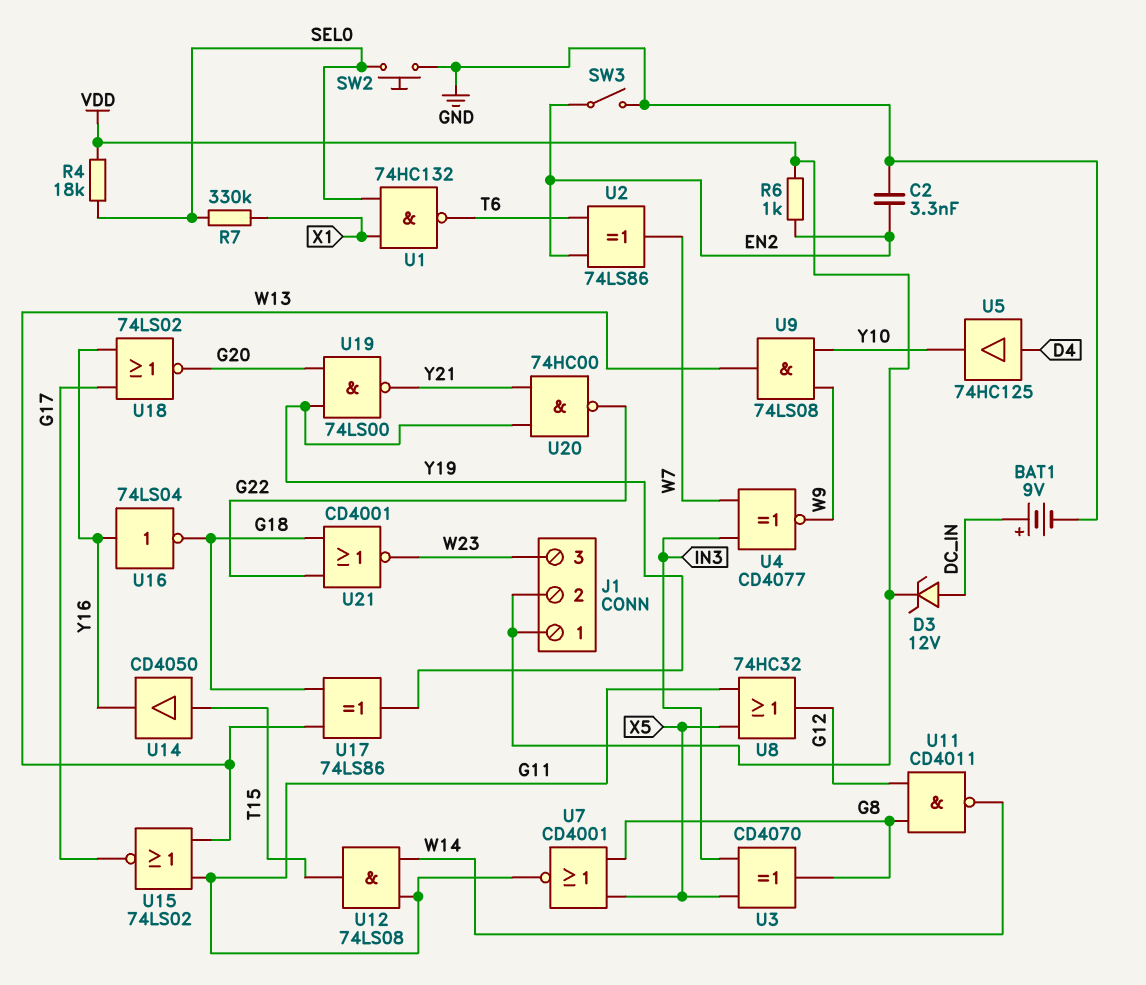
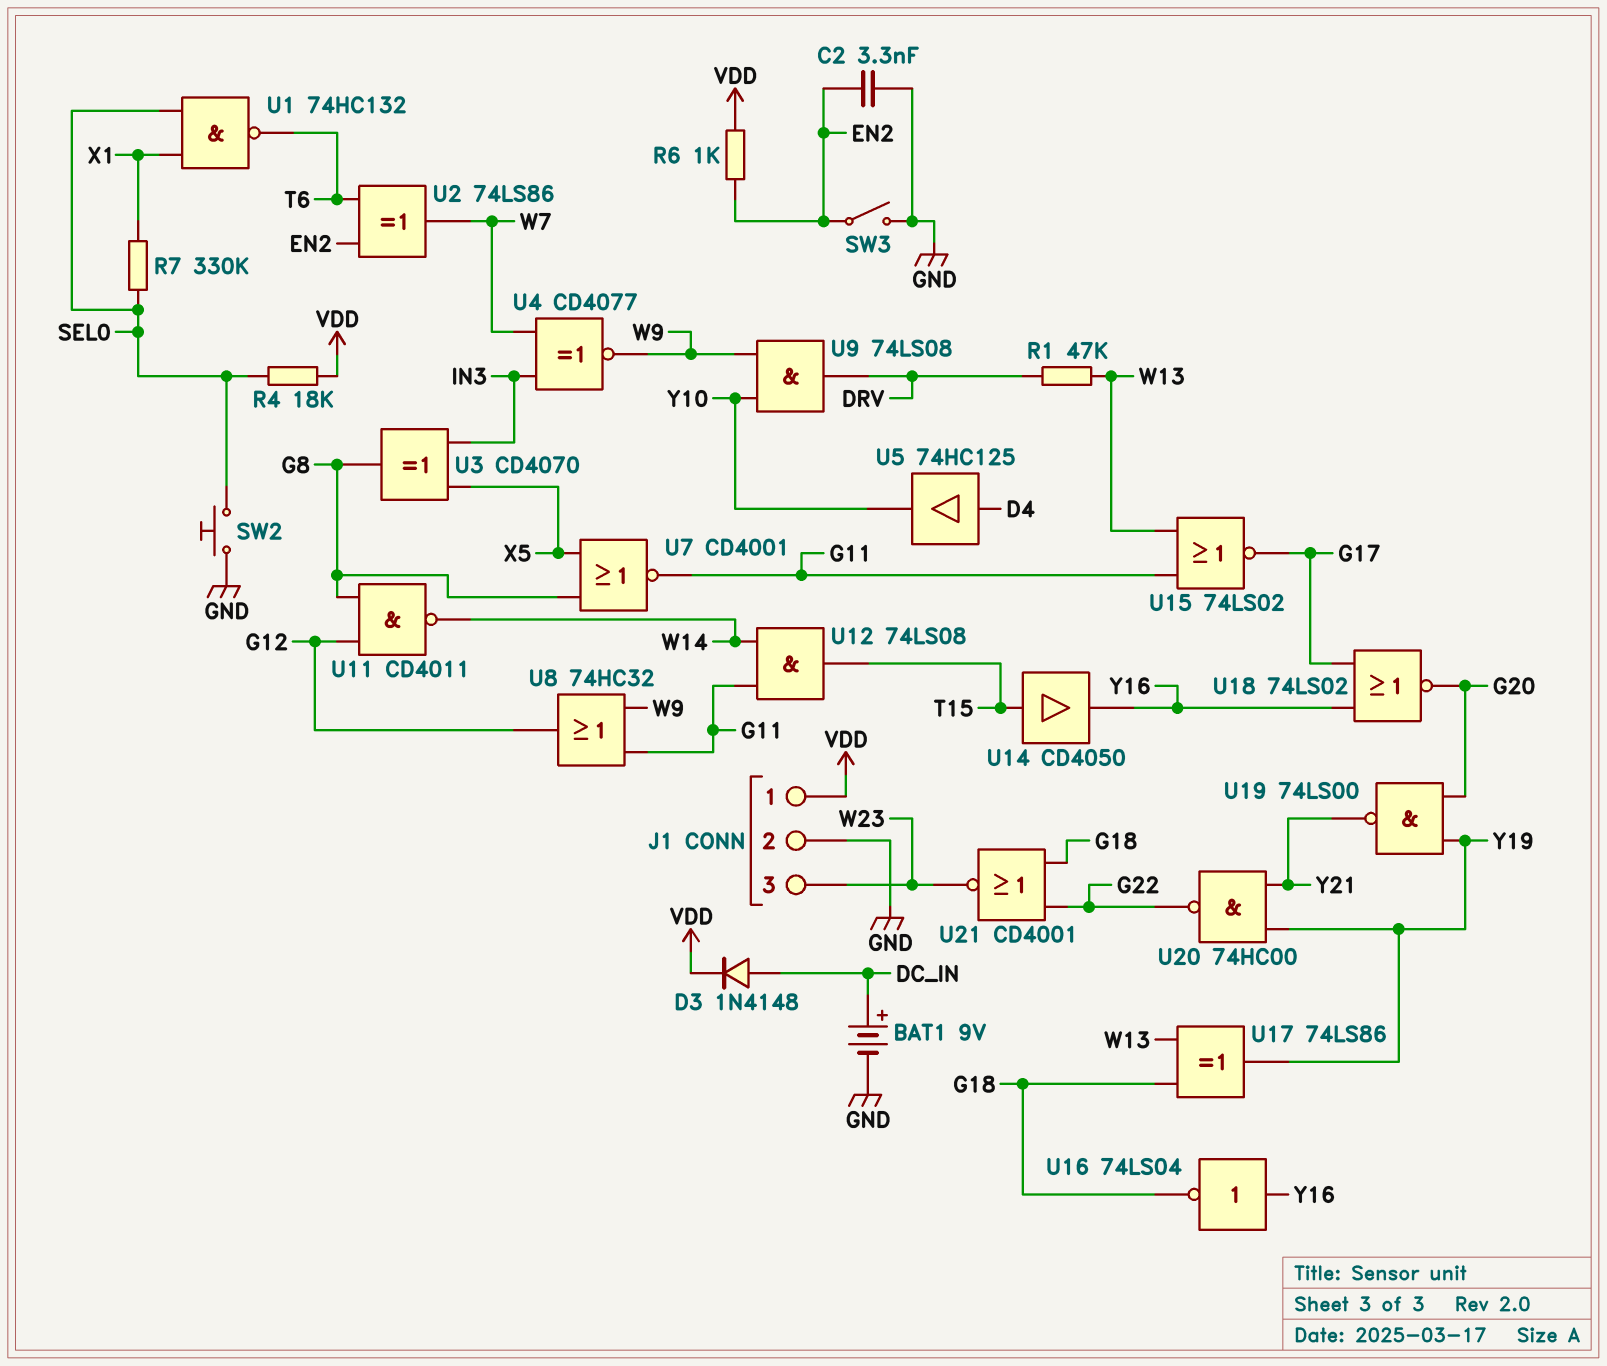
D3: zener 12V (A DC_IN, K VDD) -> diode 1N4148 (A DC_IN, K VDD)
J1 pin 2: VDD -> GND
R1: none -> 47k (DRV, W13)
U8: OR 74HC32 (in G11, in X5, out G12) -> OR 74HC32 (in G11, in W9, out G12)
U9: AND 74LS08 (in W9, in Y10, out W13) -> AND 74LS08 (in W9, in Y10, out DRV)

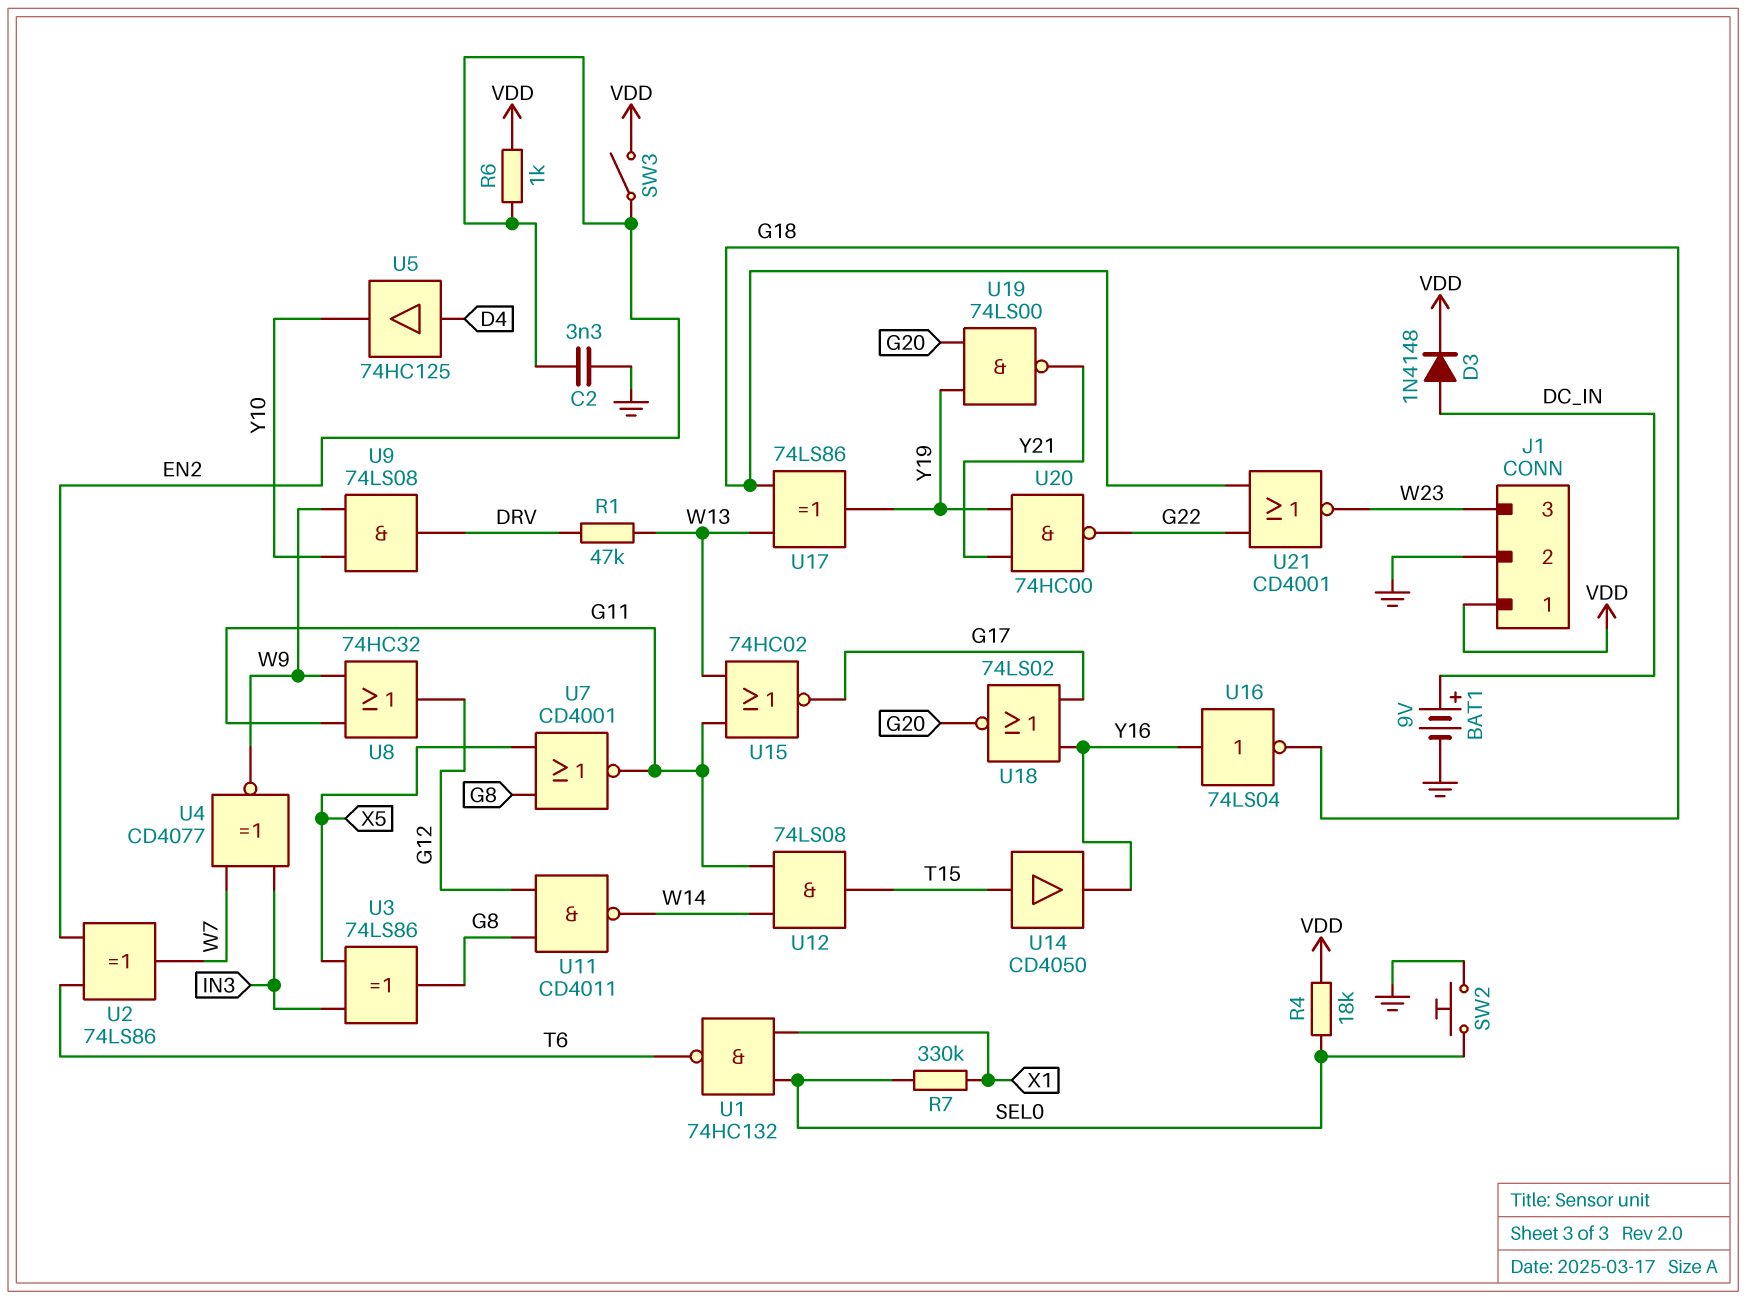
SW3: switch (EN2, GND) -> switch (EN2, VDD)
U3: XOR CD4070 (in IN3, in X5, out G8) -> XOR 74LS86 (in IN3, in X5, out G8)
U15: NOR 74LS02 (in G11, in W13, out G17) -> NOR 74HC02 (in G11, in W13, out G17)

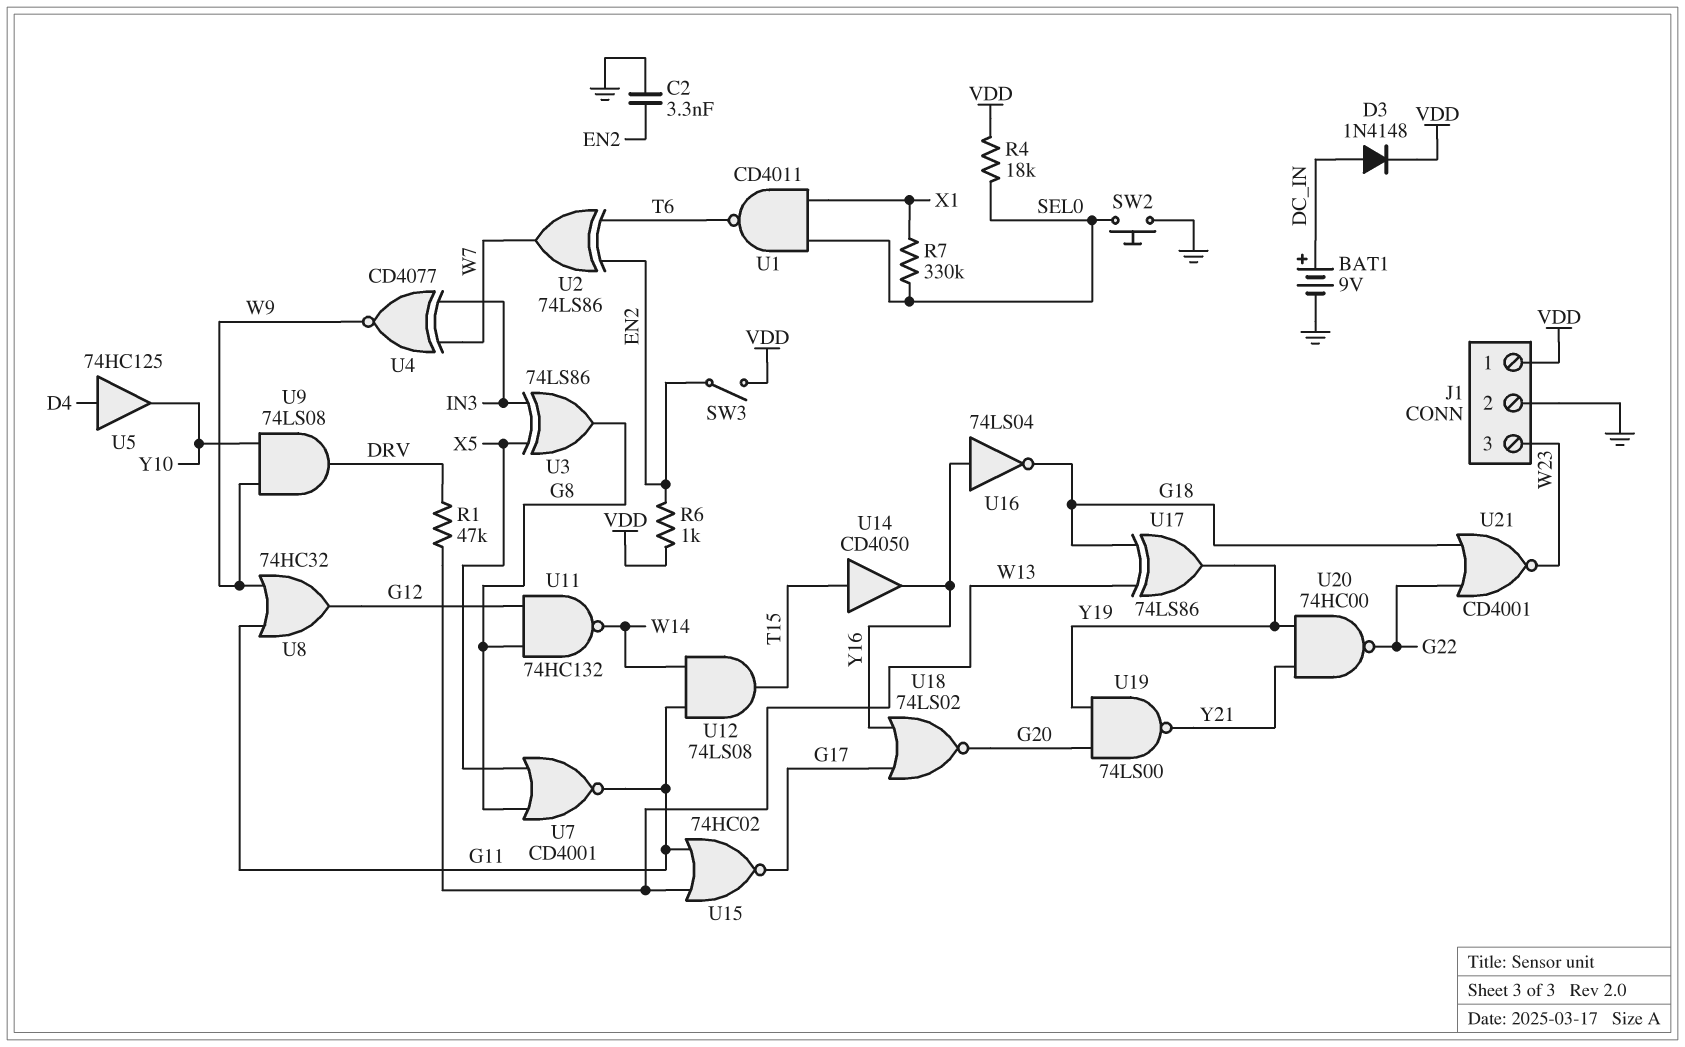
U1: NAND 74HC132 (in SEL0, in X1, out T6) -> NAND CD4011 (in SEL0, in X1, out T6)
U11: NAND CD4011 (in G8, in G12, out W14) -> NAND 74HC132 (in G8, in G12, out W14)

